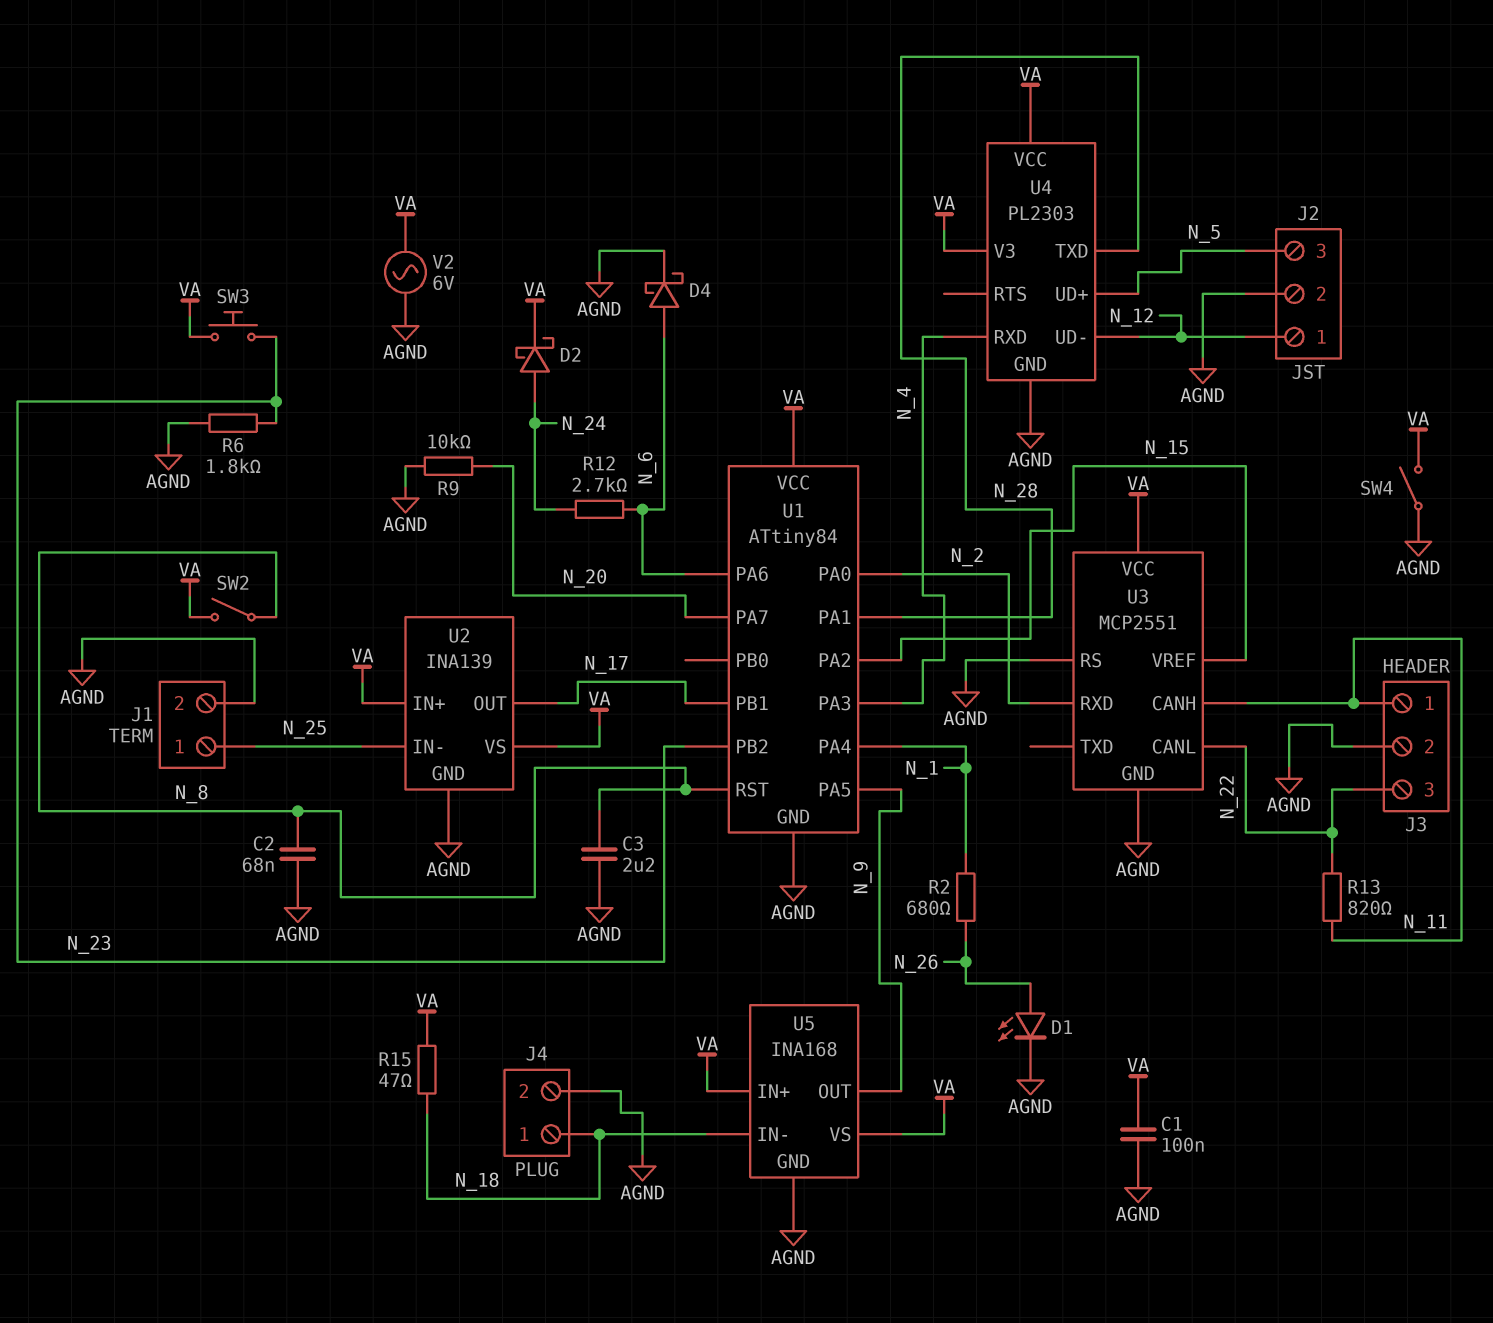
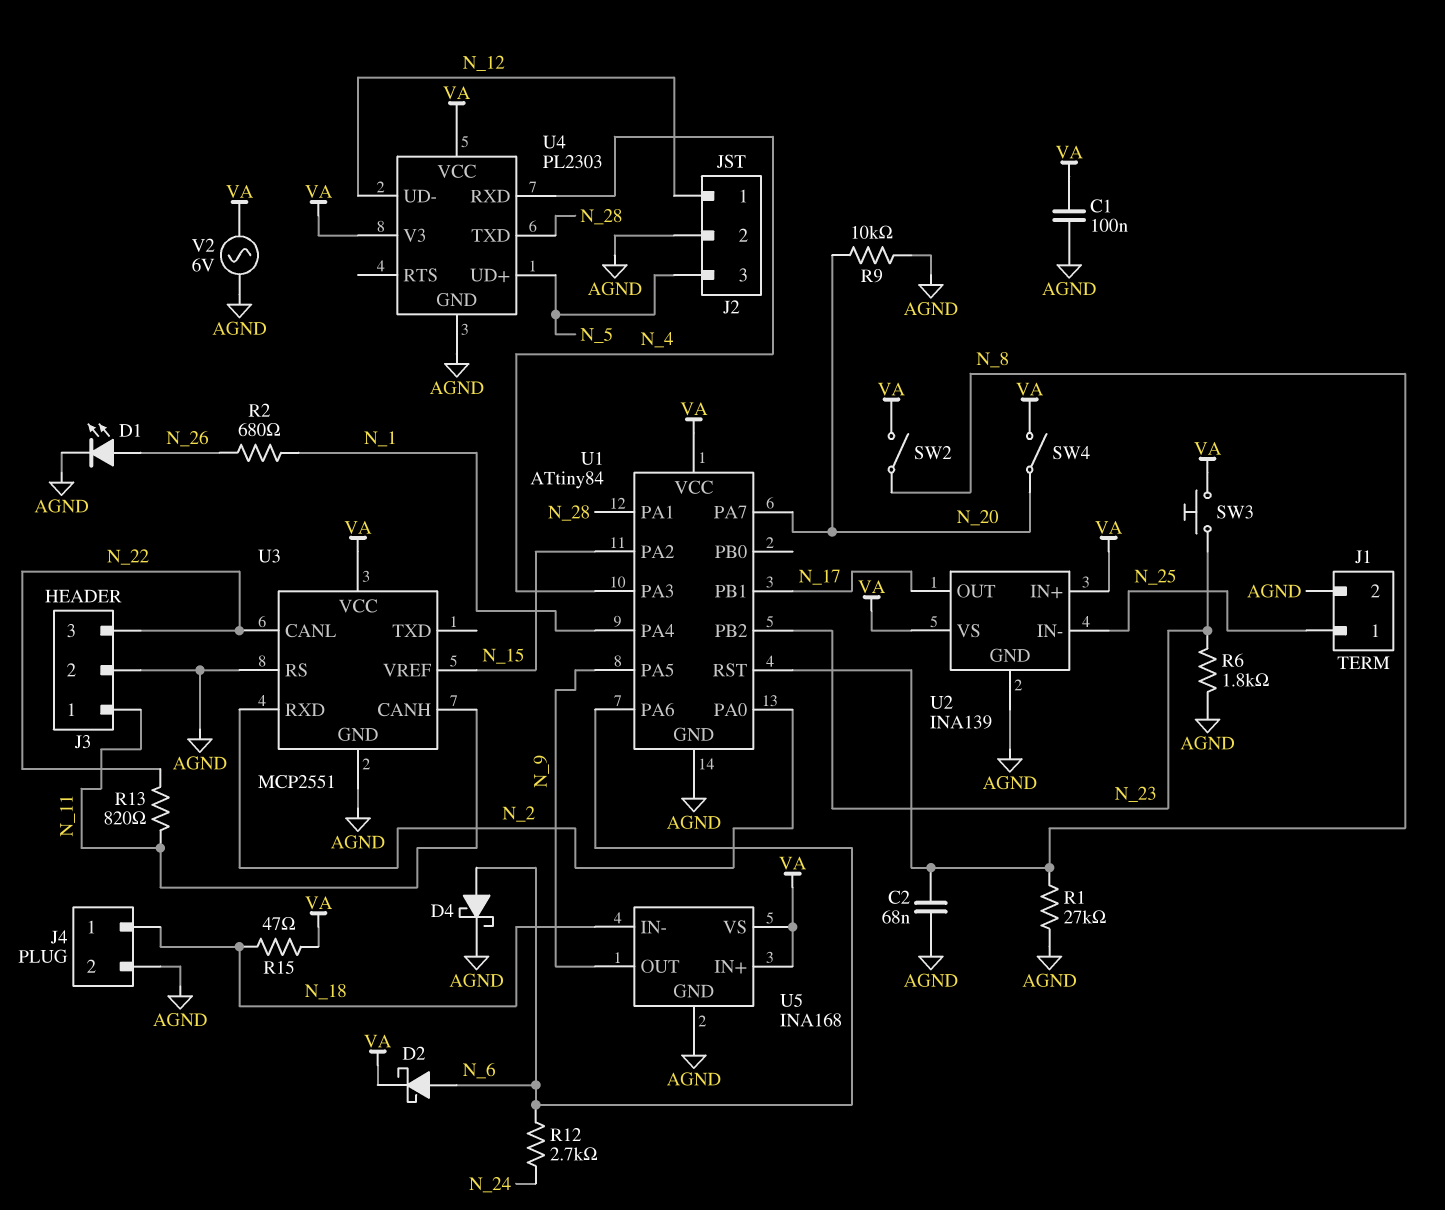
C3: 2.2uF (AGND, N_8) -> none
D2: schottky (A N_24, K VA) -> schottky (A N_6, K VA)
R1: none -> 27k (AGND, N_8)
SW4: switch (AGND, VA) -> switch (N_20, VA)

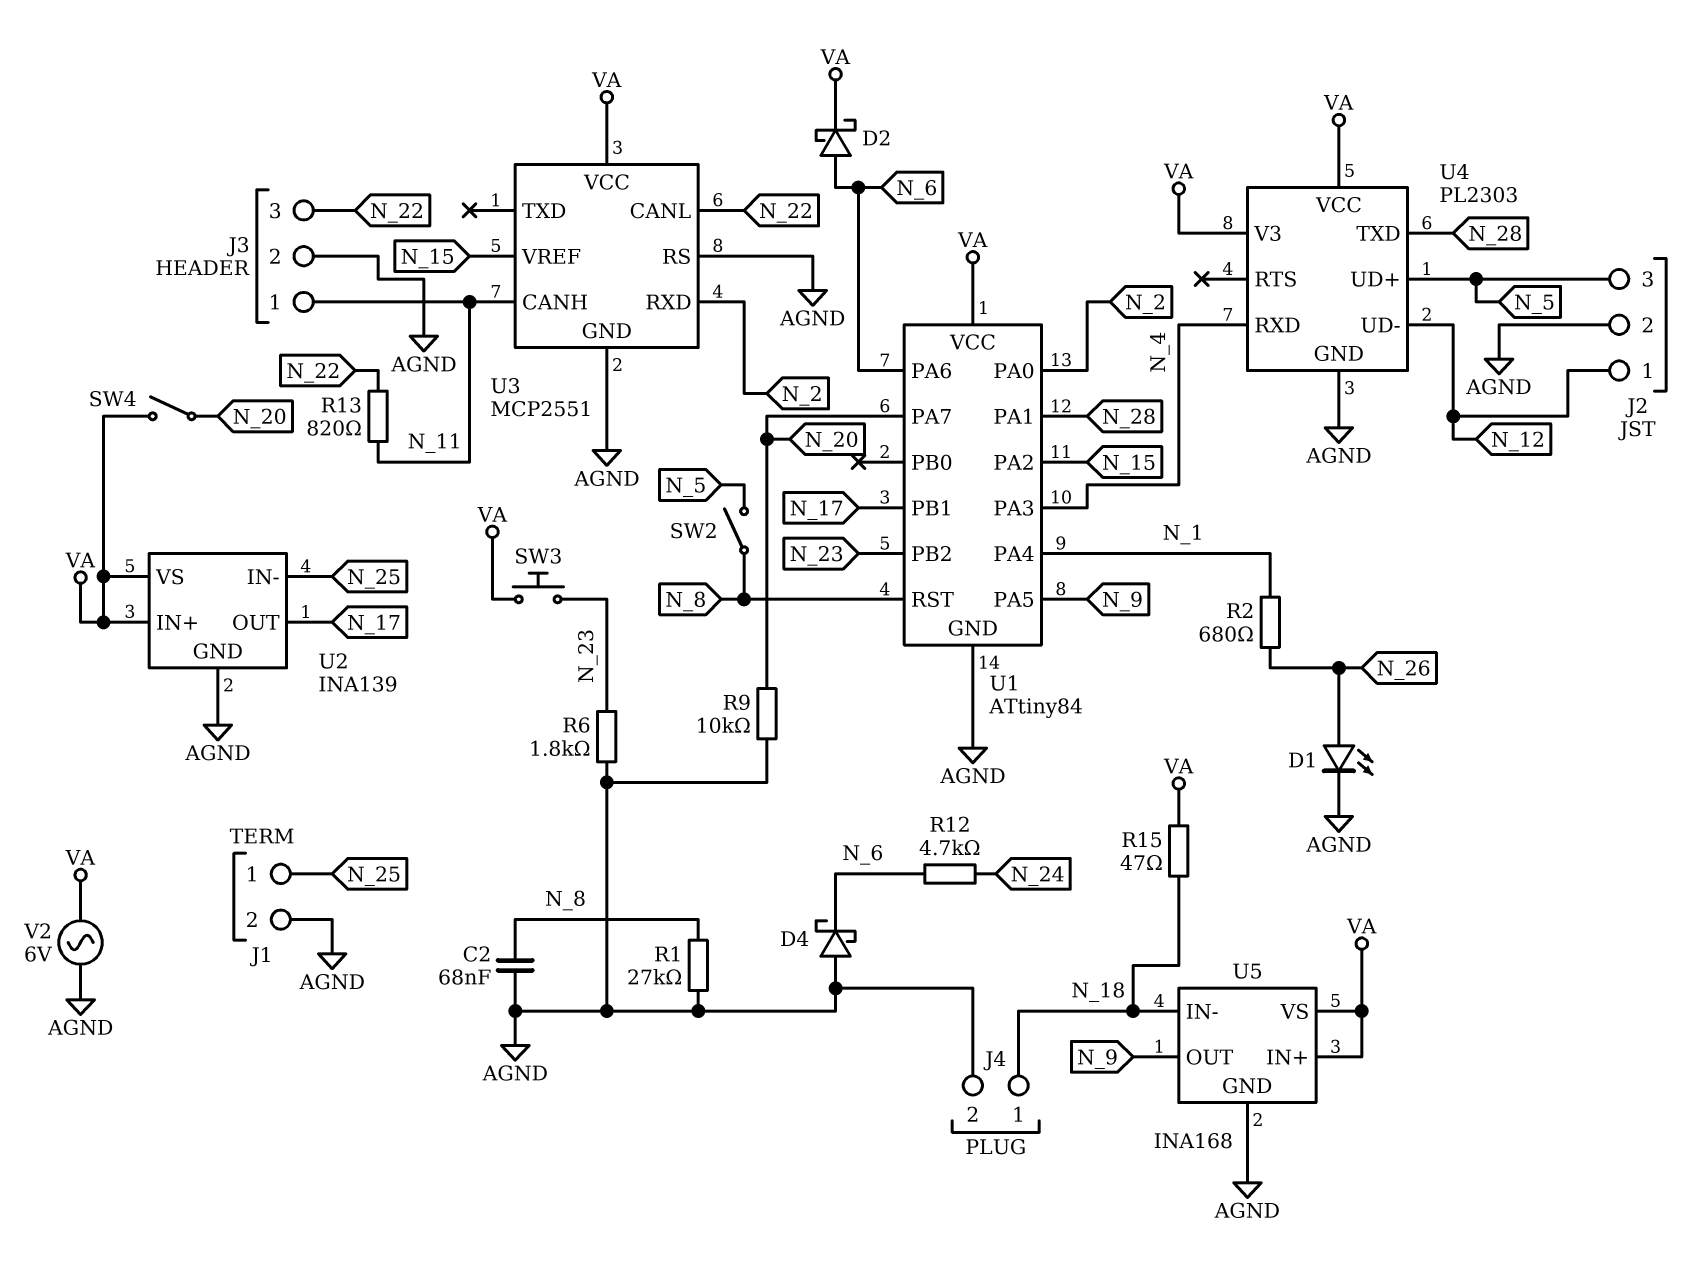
C1: 100nF (AGND, VA) -> none
D4: schottky (A N_6, K AGND) -> schottky (A AGND, K N_6)
R12: 2.7k (N_6, N_24) -> 4.7k (N_6, N_24)
SW2: switch (N_8, VA) -> switch (N_5, N_8)

